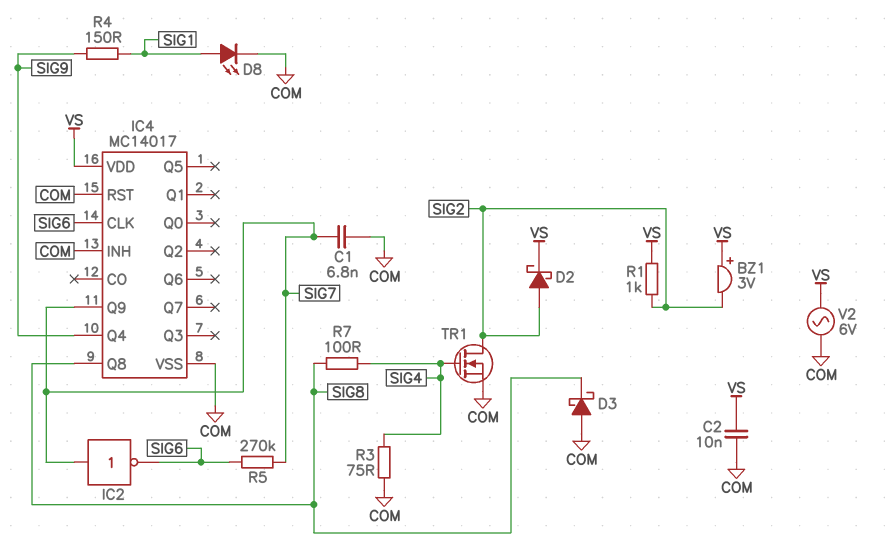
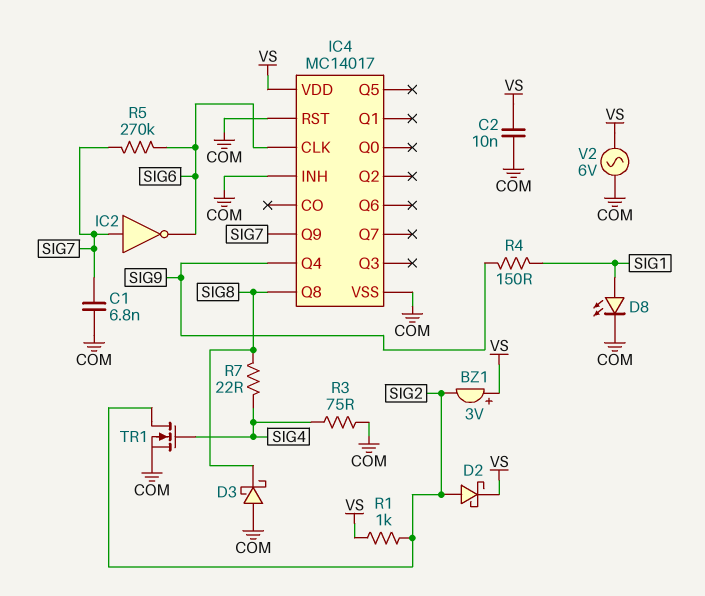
R7: 100 (SIG4, SIG8) -> 22 (SIG4, SIG8)

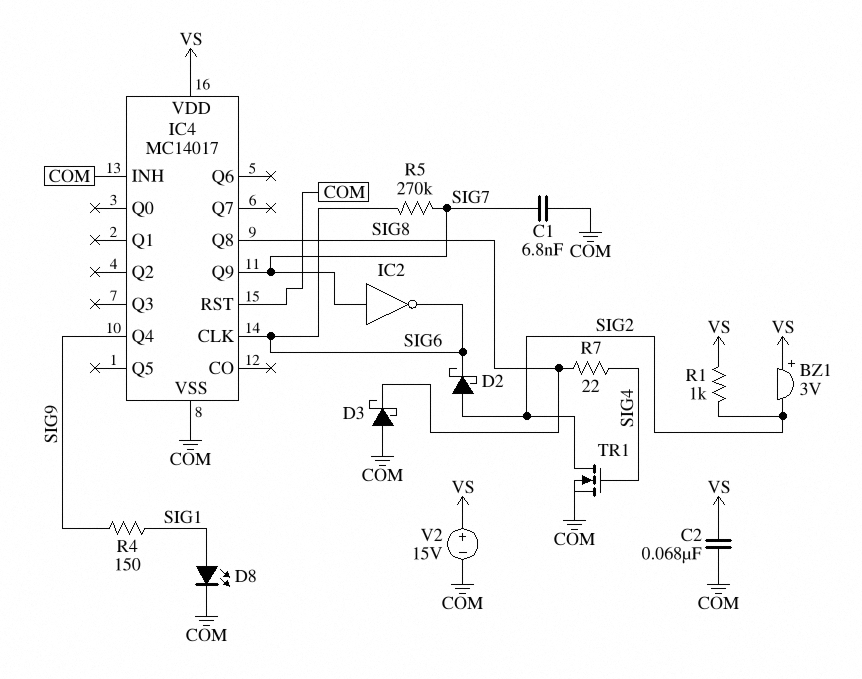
C2: 10nF (COM, VS) -> 68nF (COM, VS)
D2: schottky (A SIG2, K VS) -> schottky (A SIG2, K SIG6)
R3: 75 (COM, SIG4) -> none
V2: AC 6V (COM, VS) -> 15V (plus VS, minus COM)

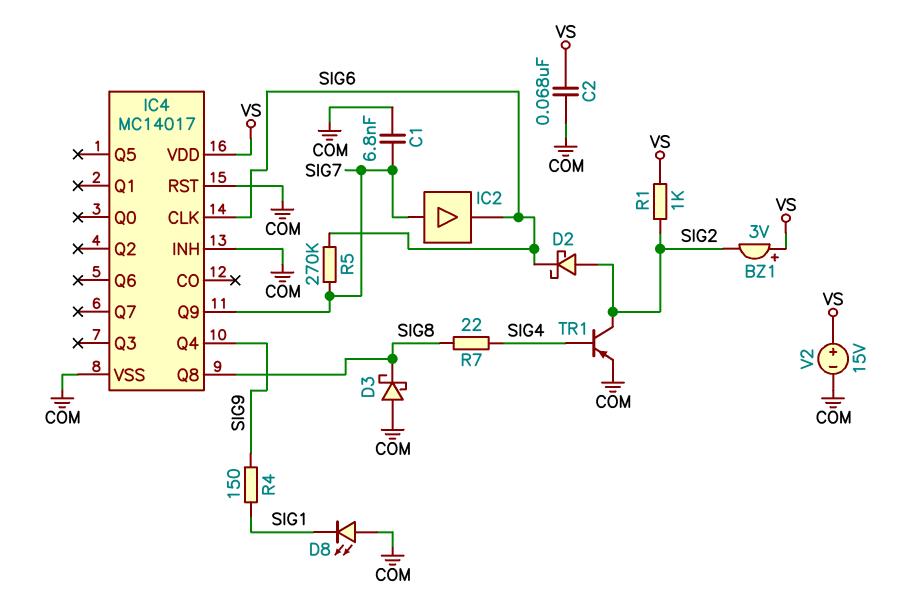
D8: LED (A SIG1, K COM) -> LED (A COM, K SIG1)
IC2: NOT (in SIG7, out SIG6) -> buffer (in SIG7, out SIG6)
TR1: NMOS (G SIG4, D SIG2, S COM) -> PNP (B SIG4, C SIG2, E COM)

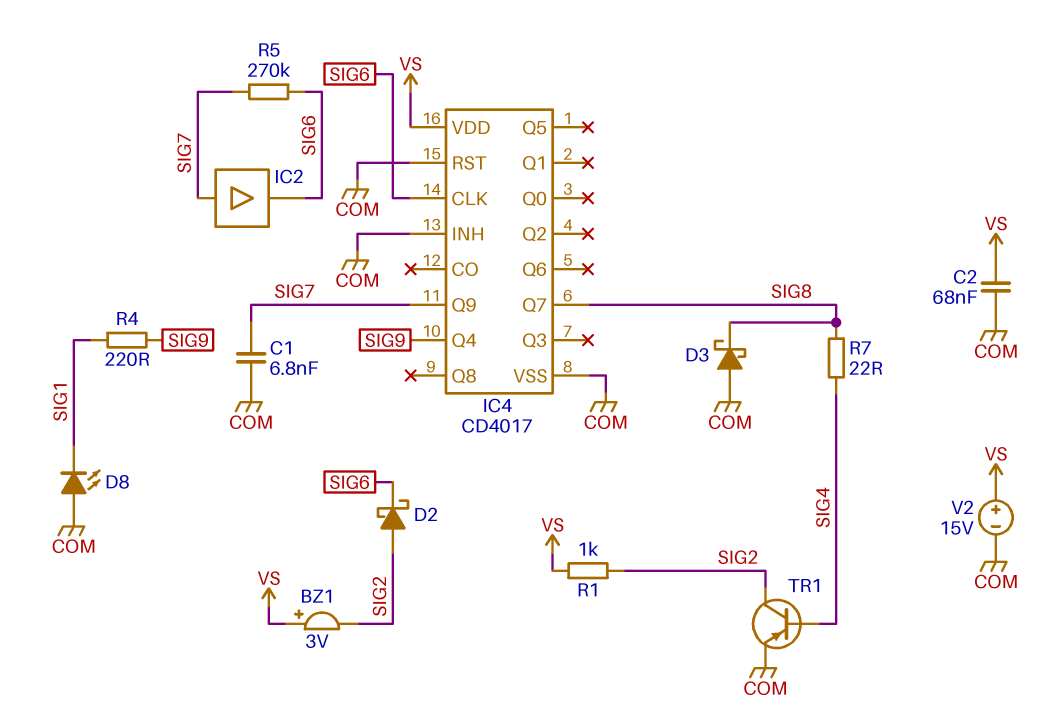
IC4: MC14017 -> CD4017
IC4 pin Q7: none -> SIG8
IC4 pin Q8: SIG8 -> none
R4: 150 (SIG1, SIG9) -> 220 (SIG1, SIG9)

